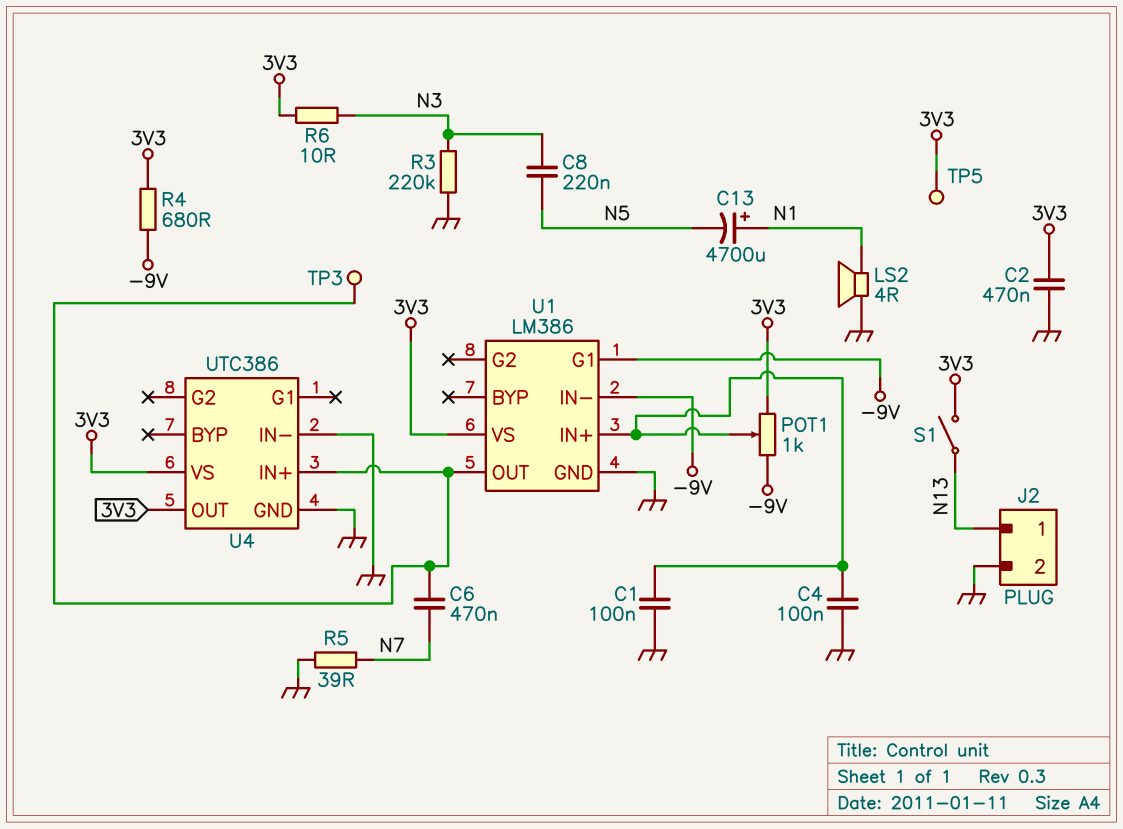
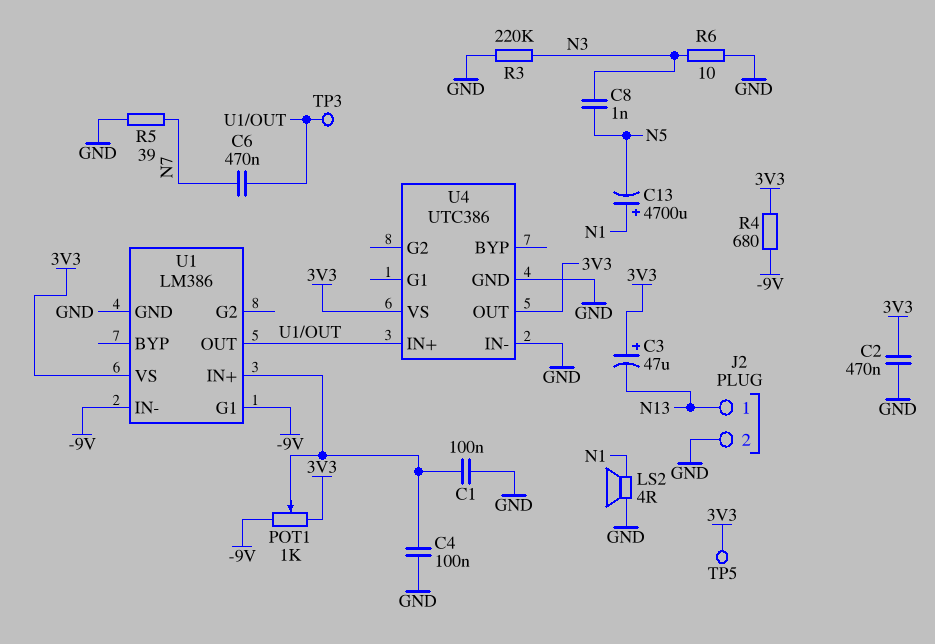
C3: none -> 47uF (plus 3V3, minus N13)
C8: 220nF (N3, N5) -> 1nF (N3, N5)
R6: 10 (3V3, N3) -> 10 (GND, N3)
S1: switch (3V3, N13) -> none

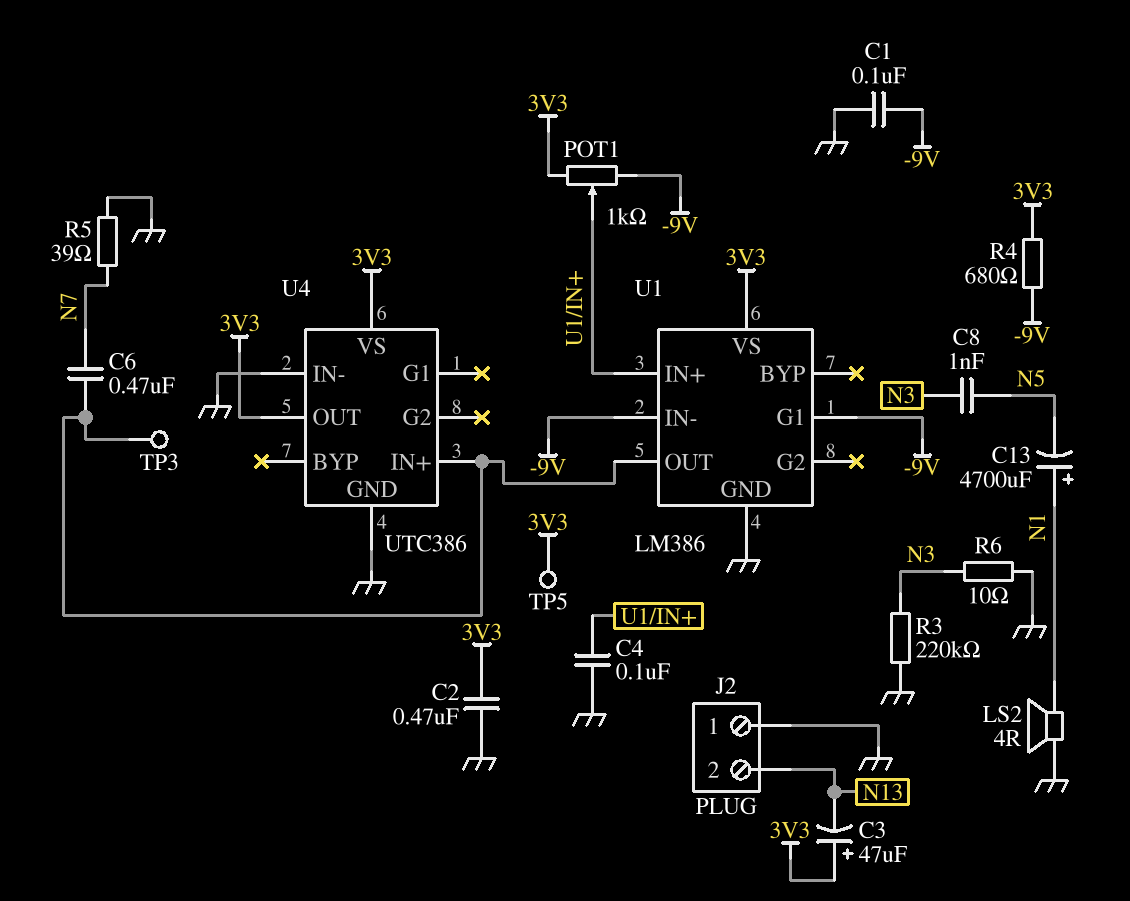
C1: 100nF (GND, U1/IN+) -> 100nF (-9V, GND)
J2 pin 1: N13 -> GND
J2 pin 2: GND -> N13

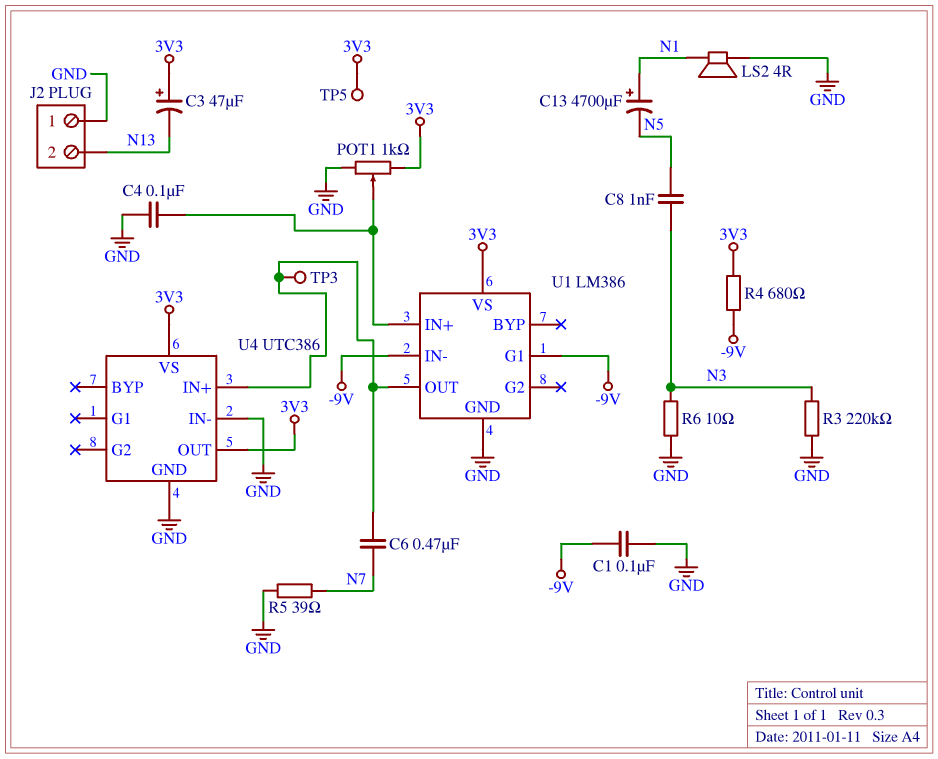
C2: 470nF (3V3, GND) -> none
POT1: 1k (-9V, 3V3, wiper U1/IN+) -> 1k (3V3, GND, wiper U1/IN+)

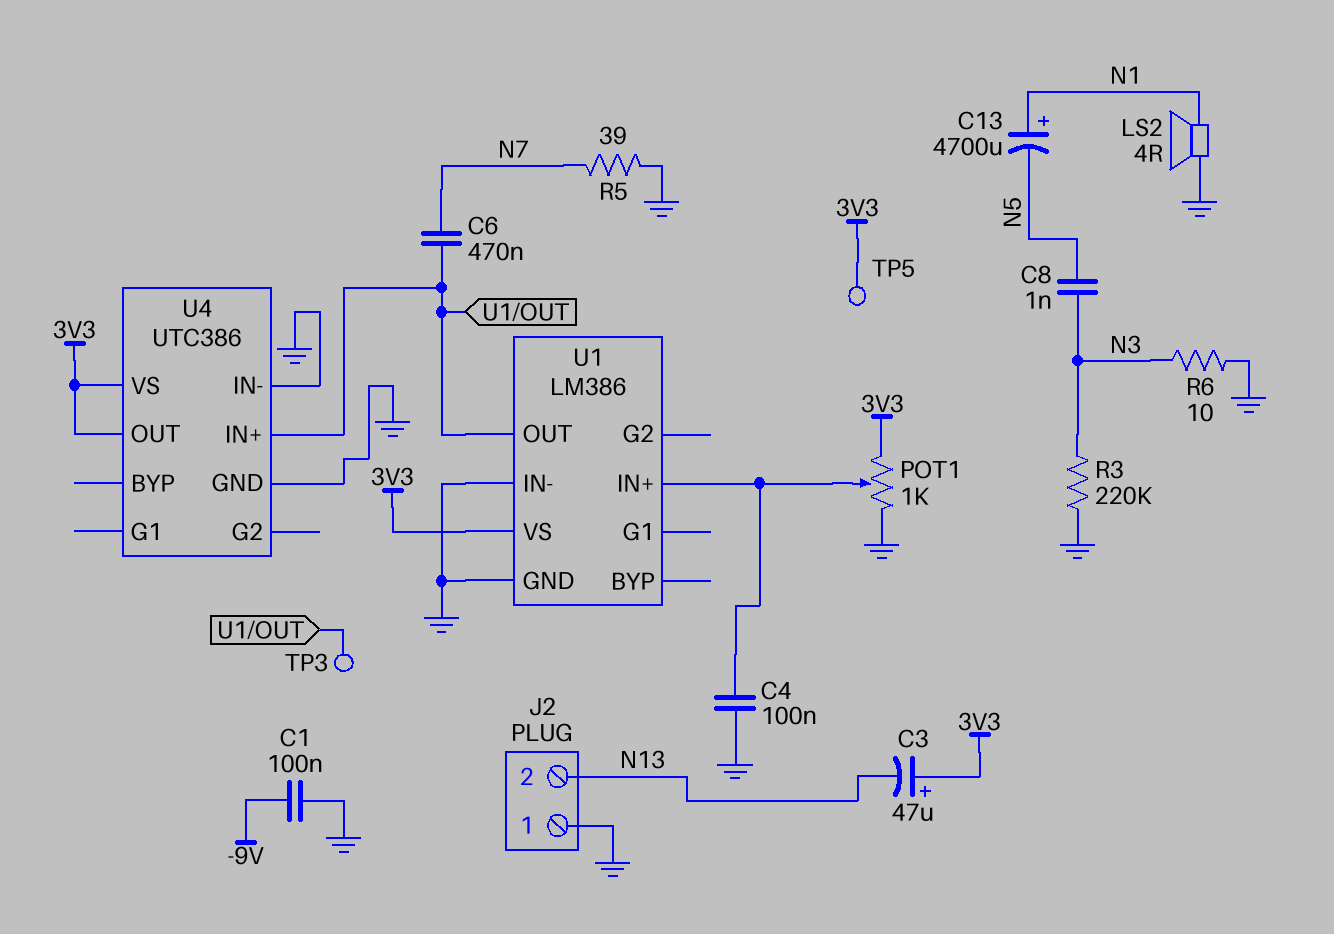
R4: 680 (-9V, 3V3) -> none
U1 pin G1: -9V -> none
U1 pin IN-: -9V -> GND

